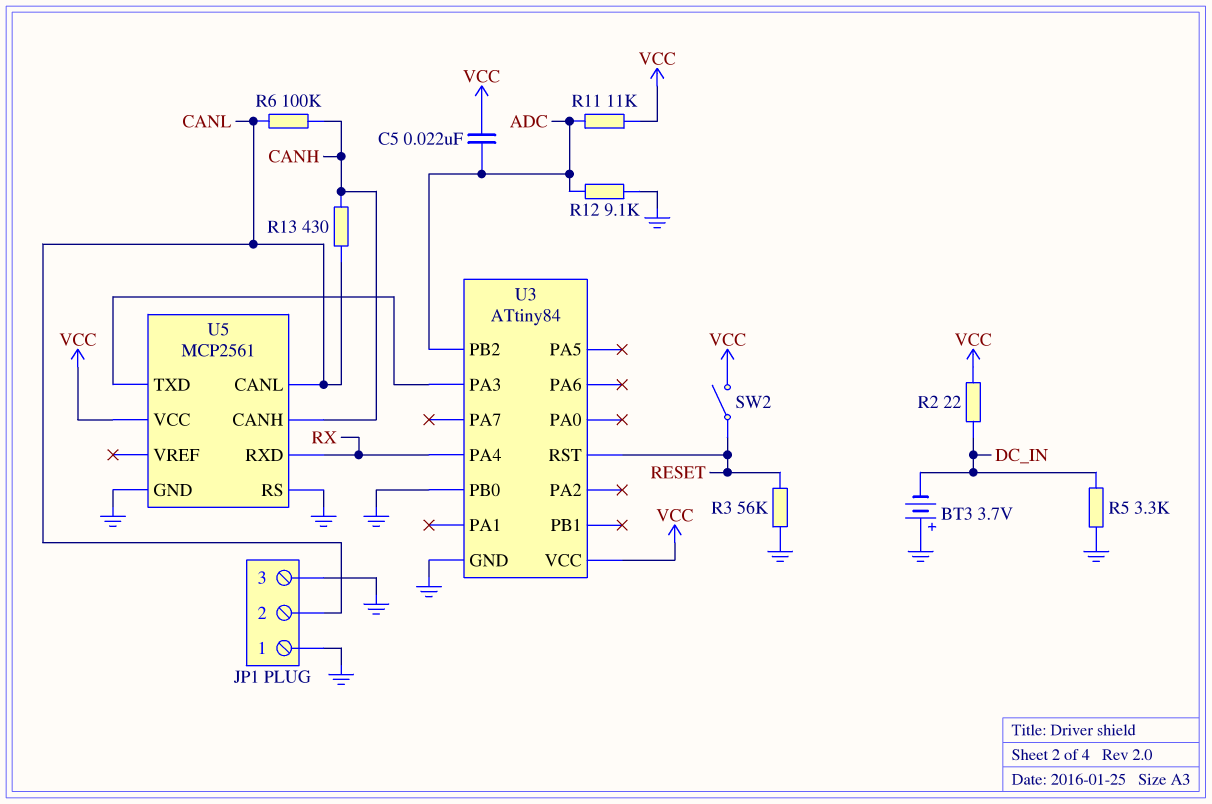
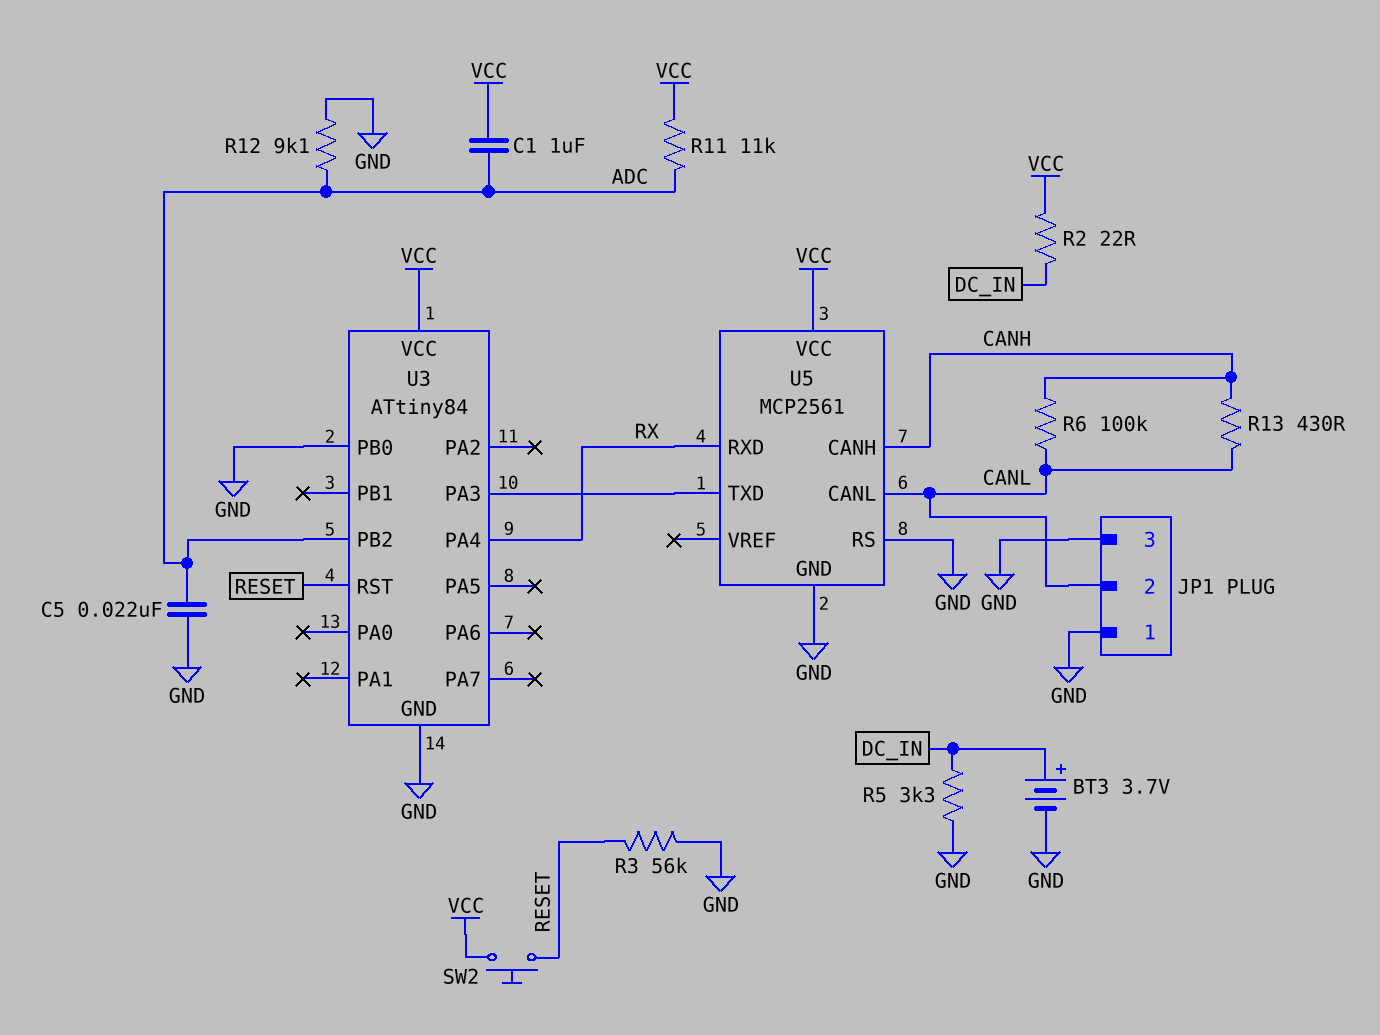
BT3: 3.7V (plus GND, minus DC_IN) -> 3.7V (plus DC_IN, minus GND)
C1: none -> 1uF (ADC, VCC)
C5: 22nF (ADC, VCC) -> 22nF (ADC, GND)
SW2: switch (RESET, VCC) -> button (RESET, VCC)

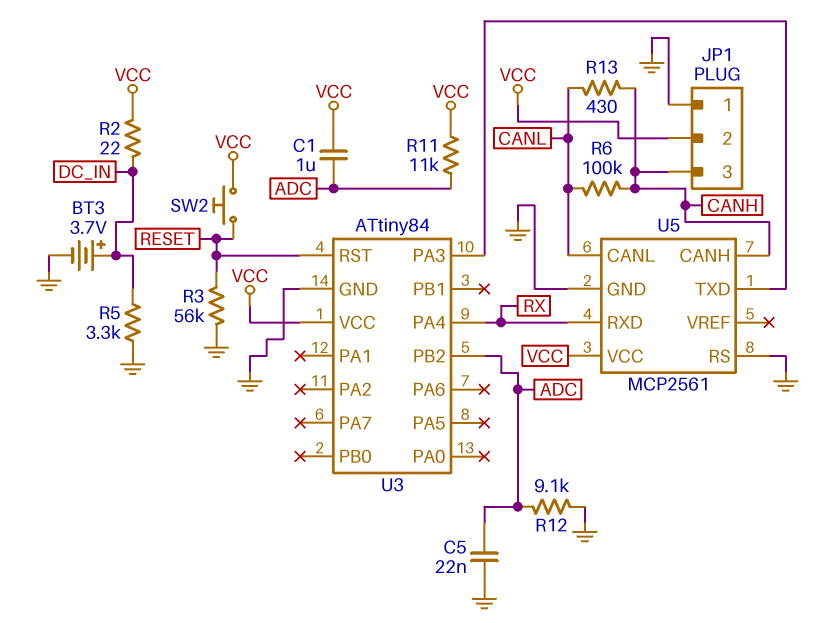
JP1 pin 2: CANL -> VCC
JP1 pin 3: GND -> CANH
U3 pin PB0: GND -> none

